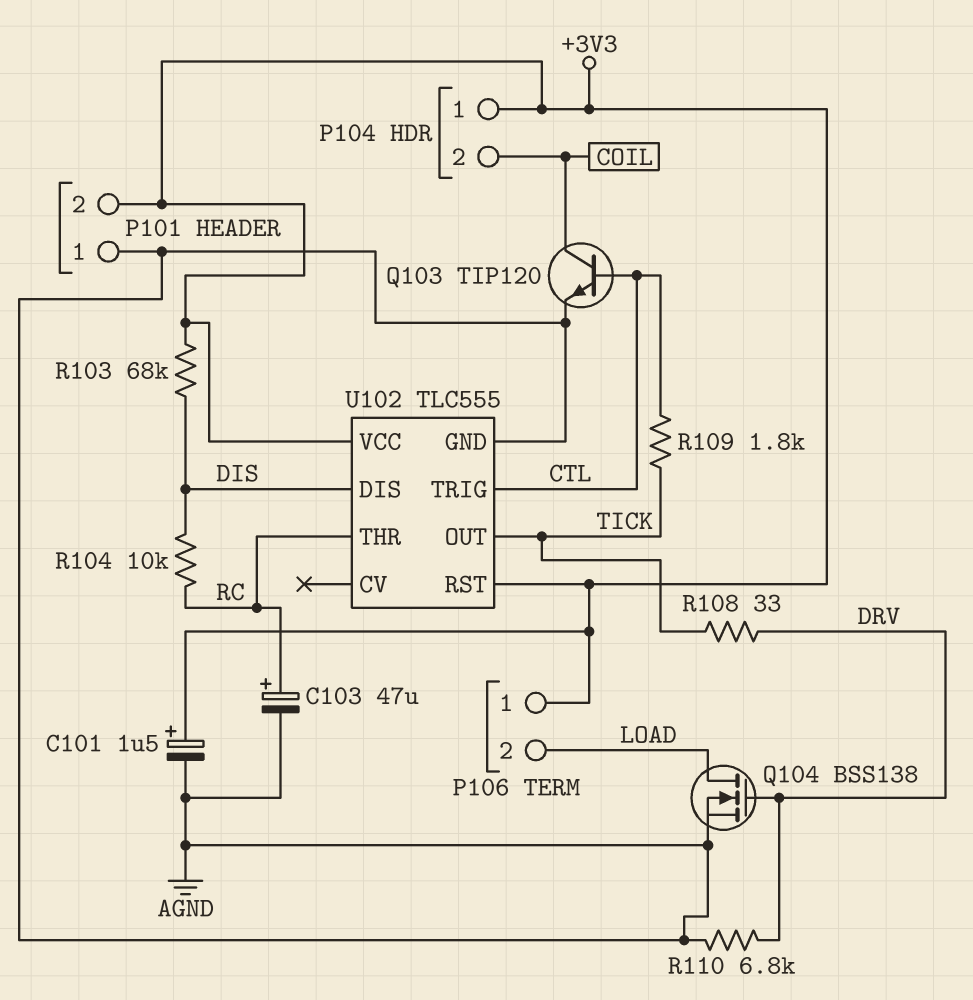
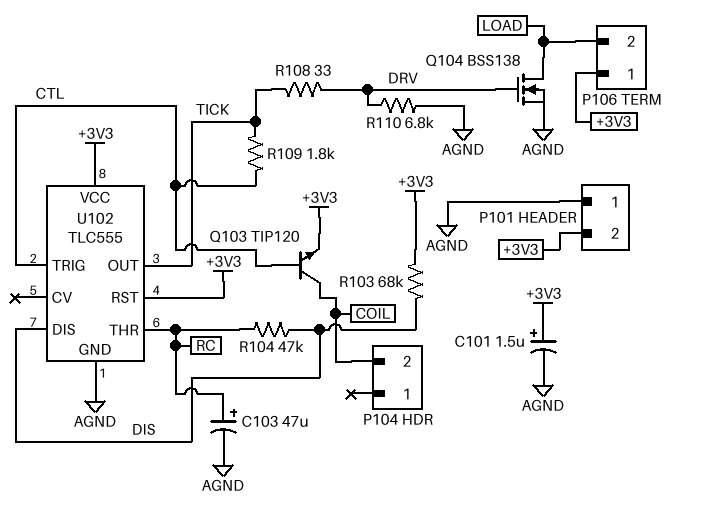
P104 pin 1: +3V3 -> none
Q103: NPN TIP120 (B CTL, C COIL, E AGND) -> NPN TIP120 (B CTL, C COIL, E +3V3)
R104: 10k (DIS, RC) -> 47k (DIS, RC)

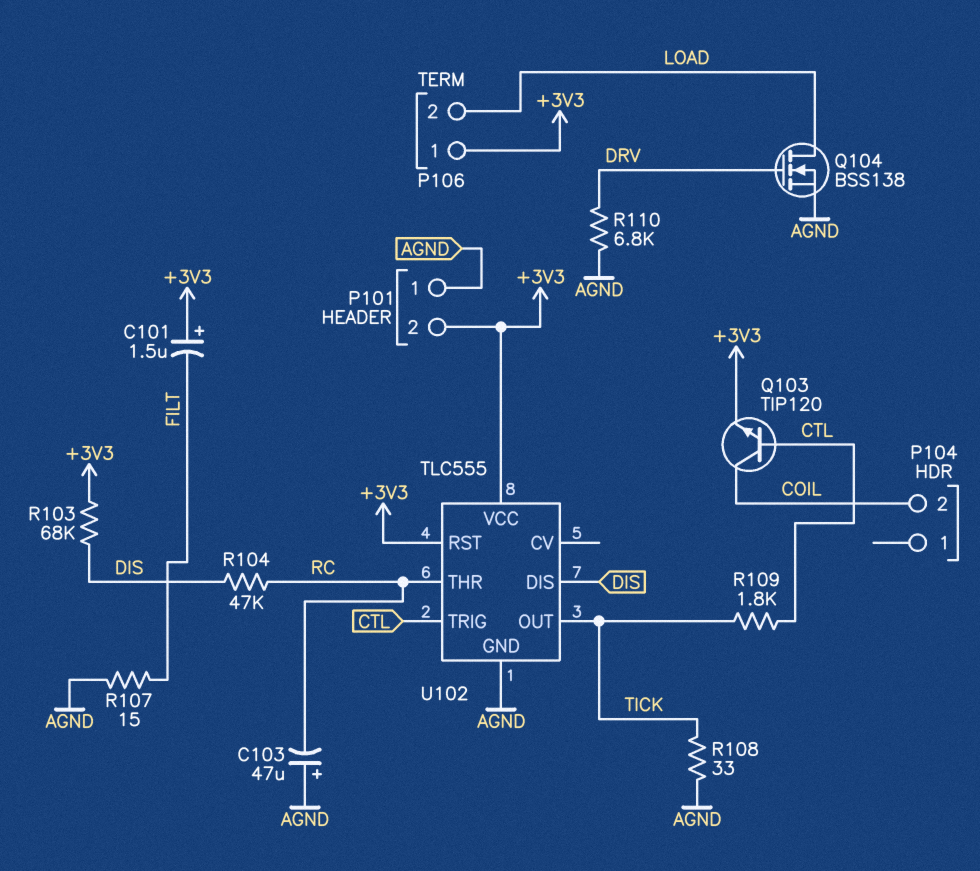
C101: 1.5uF (plus +3V3, minus AGND) -> 1.5uF (plus +3V3, minus FILT)
C103: 47uF (plus RC, minus AGND) -> 47uF (plus AGND, minus RC)
R107: none -> 15 (AGND, FILT)
R108: 33 (DRV, TICK) -> 33 (AGND, TICK)

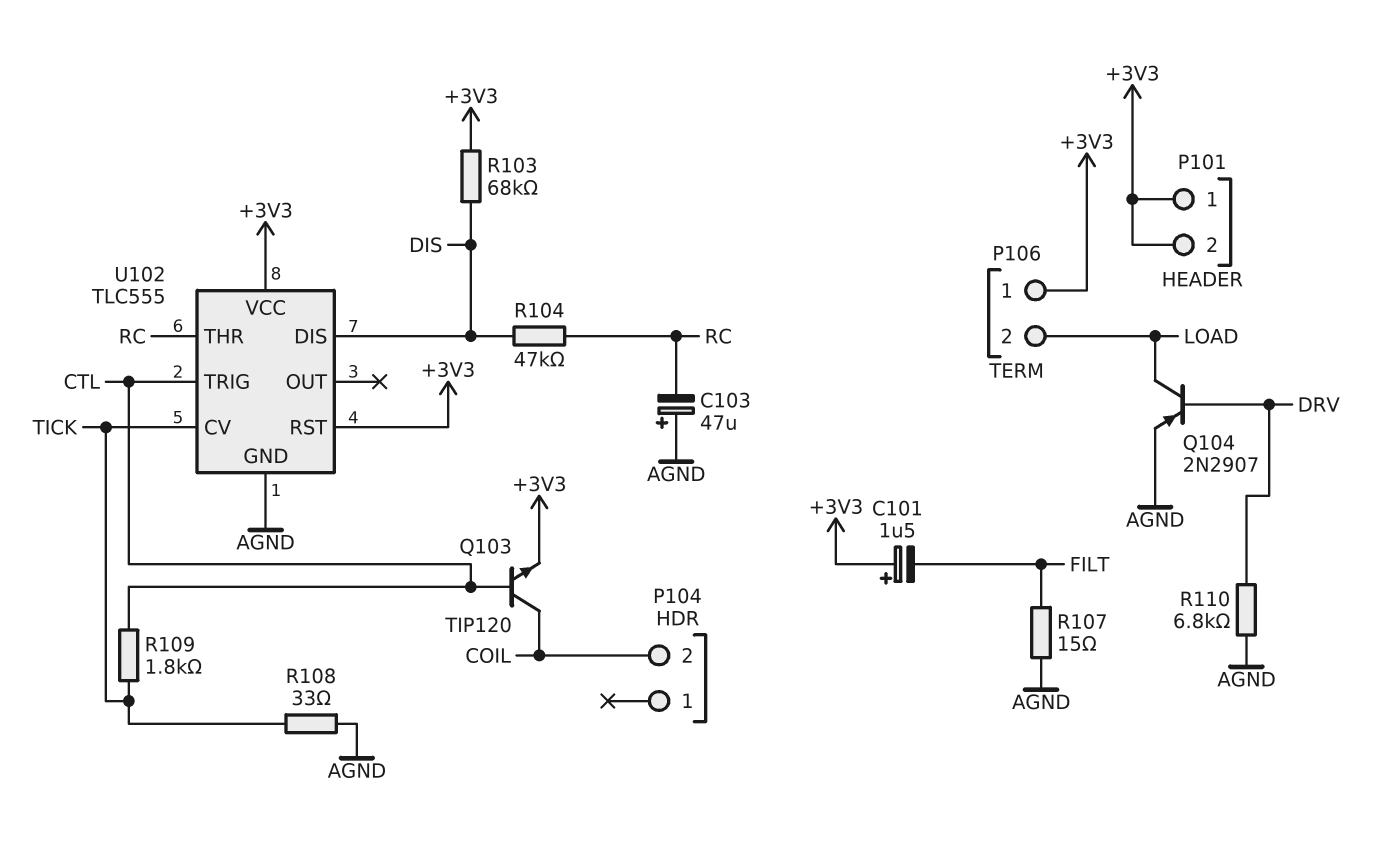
P101 pin 1: AGND -> +3V3
Q104: NMOS BSS138 (G DRV, D LOAD, S AGND) -> PNP 2N2907 (B DRV, C LOAD, E AGND)
U102 pin CV: none -> TICK
U102 pin OUT: TICK -> none

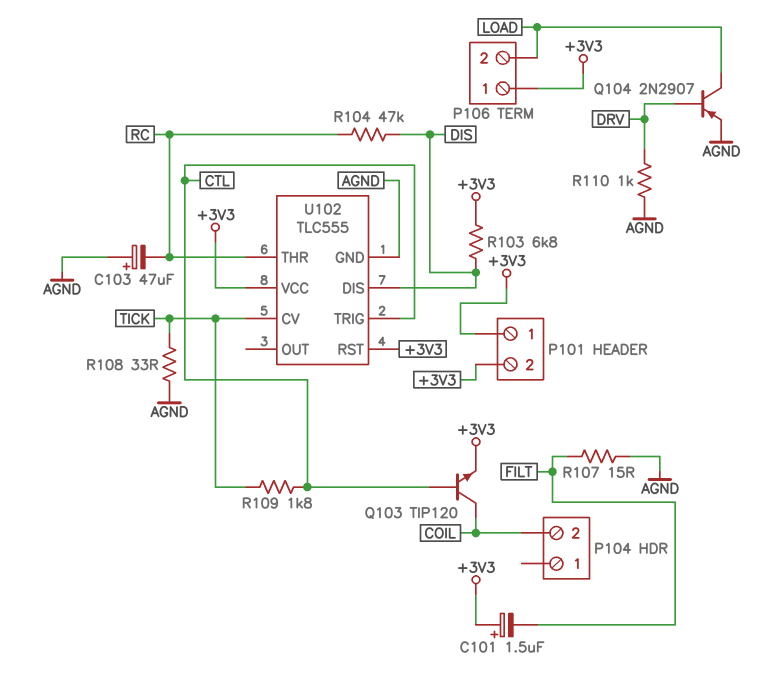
R103: 68k (+3V3, DIS) -> 6.8k (+3V3, DIS)
R110: 6.8k (AGND, DRV) -> 1k (AGND, DRV)

